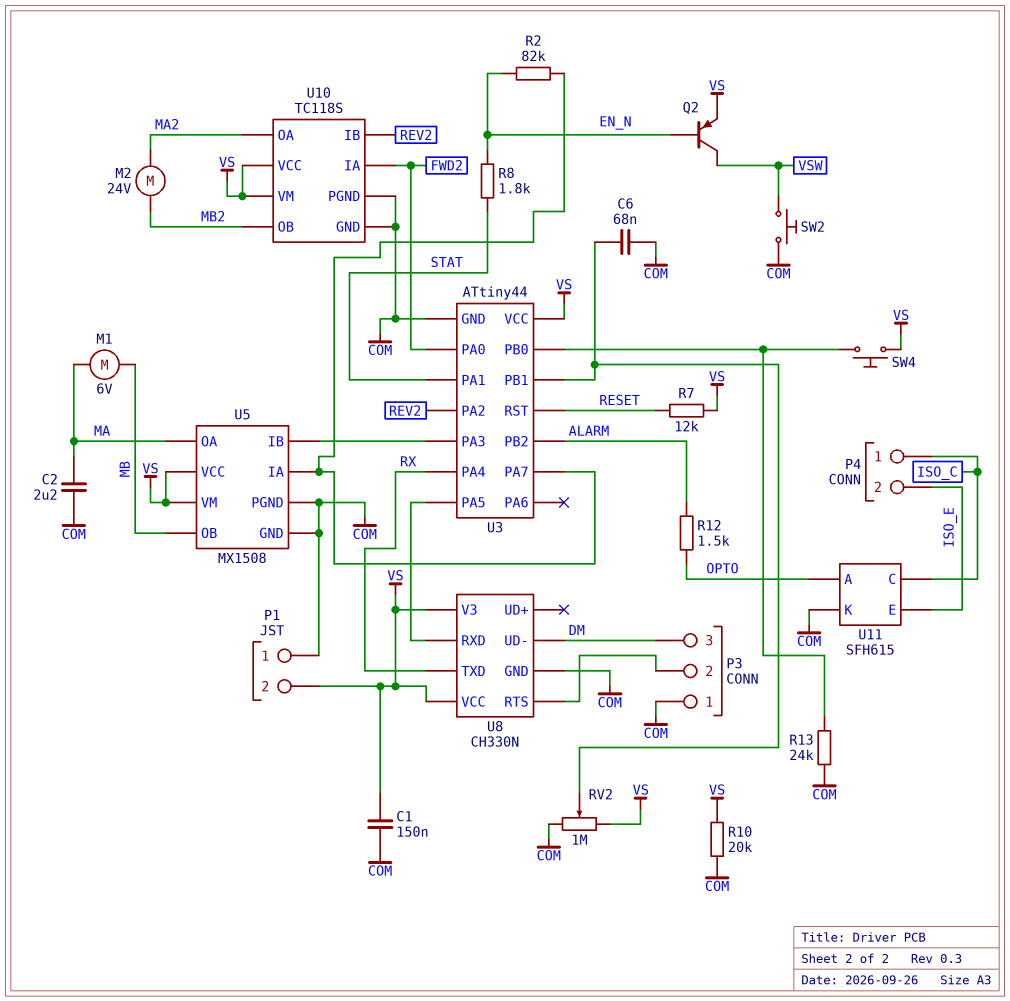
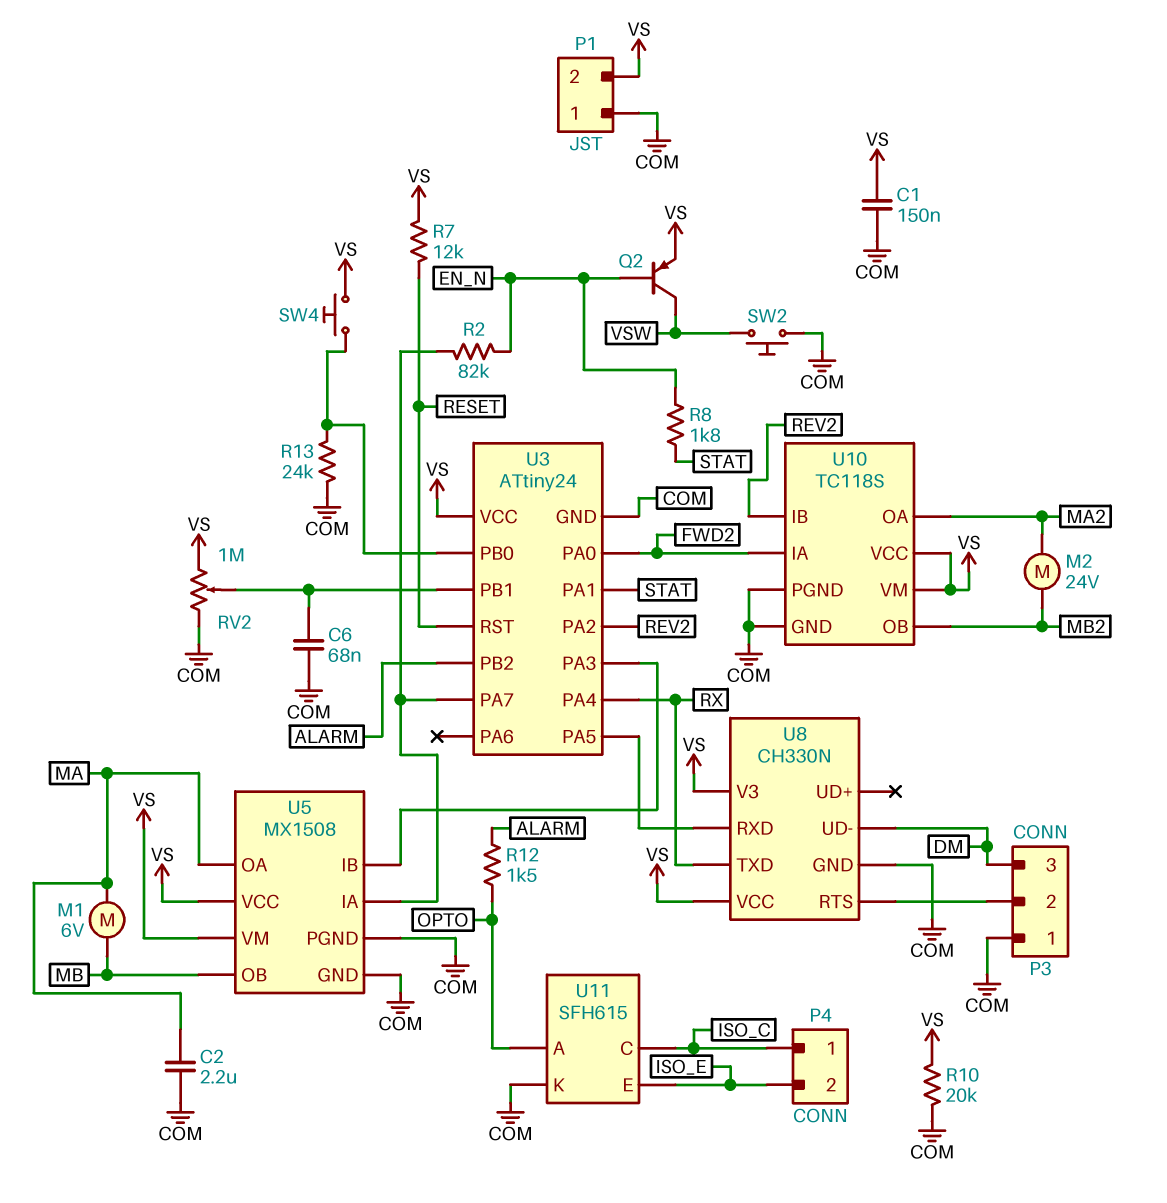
U3: ATtiny44 -> ATtiny24

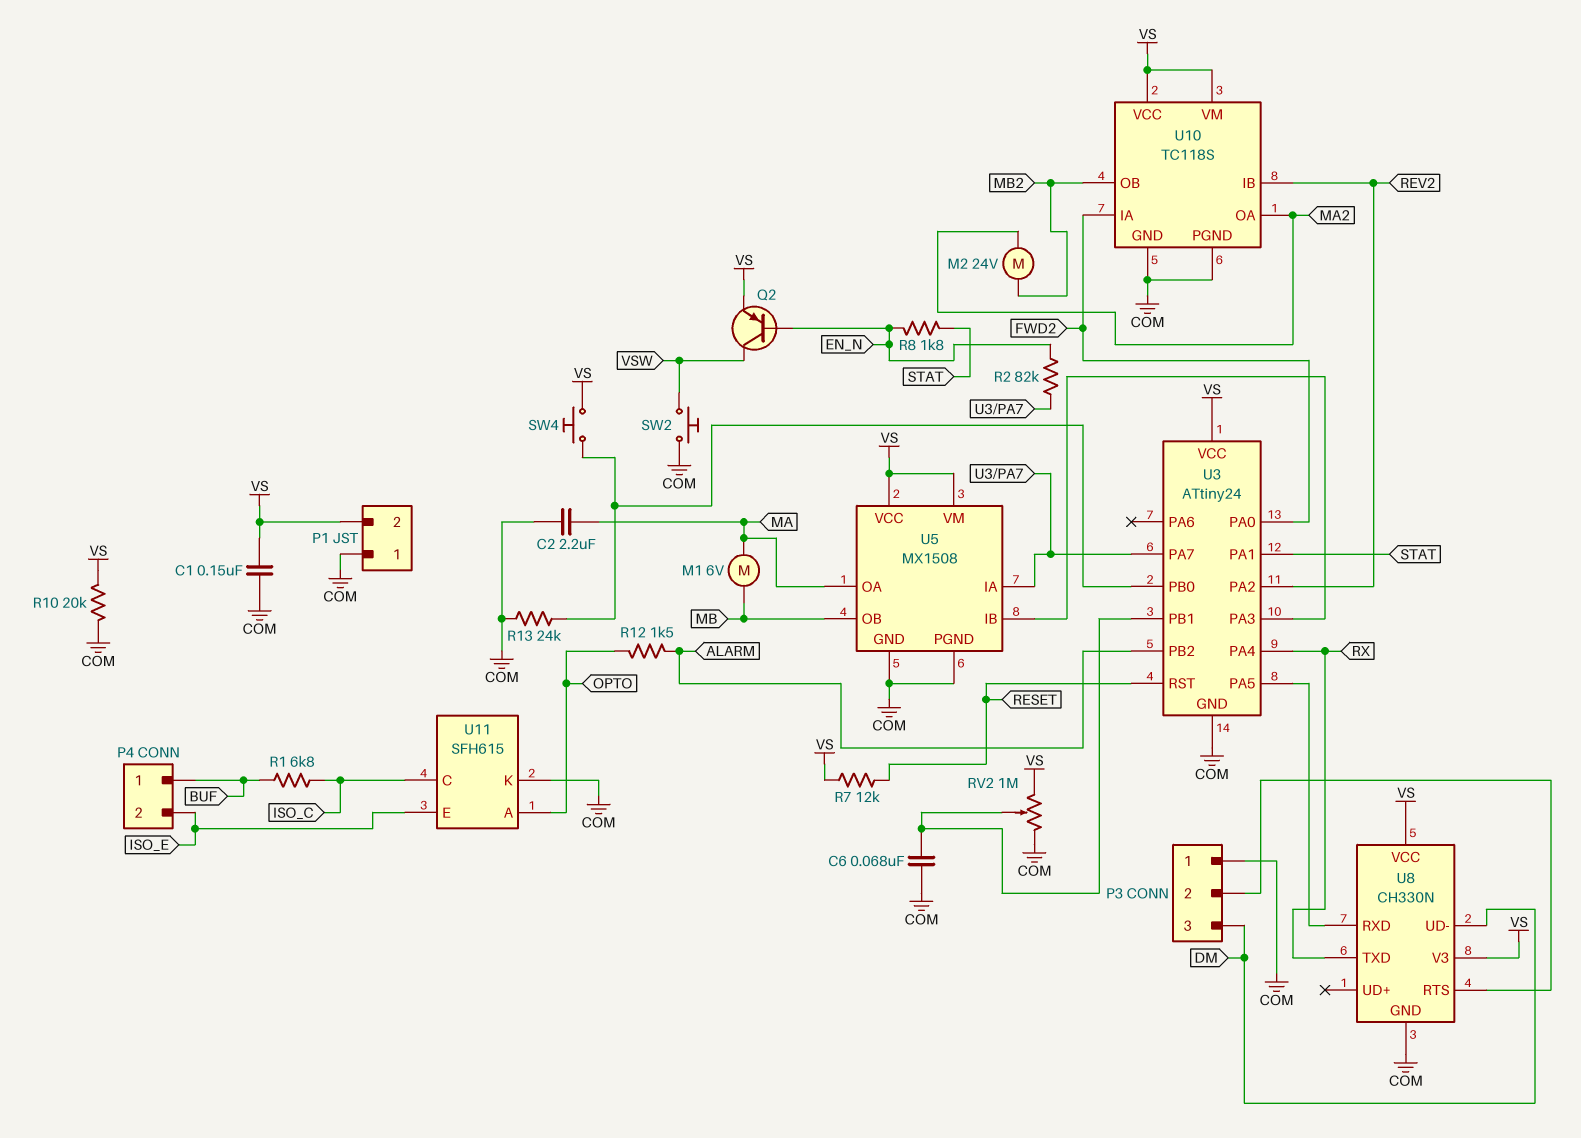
P4 pin 1: ISO_C -> BUF
R1: none -> 6.8k (BUF, ISO_C)

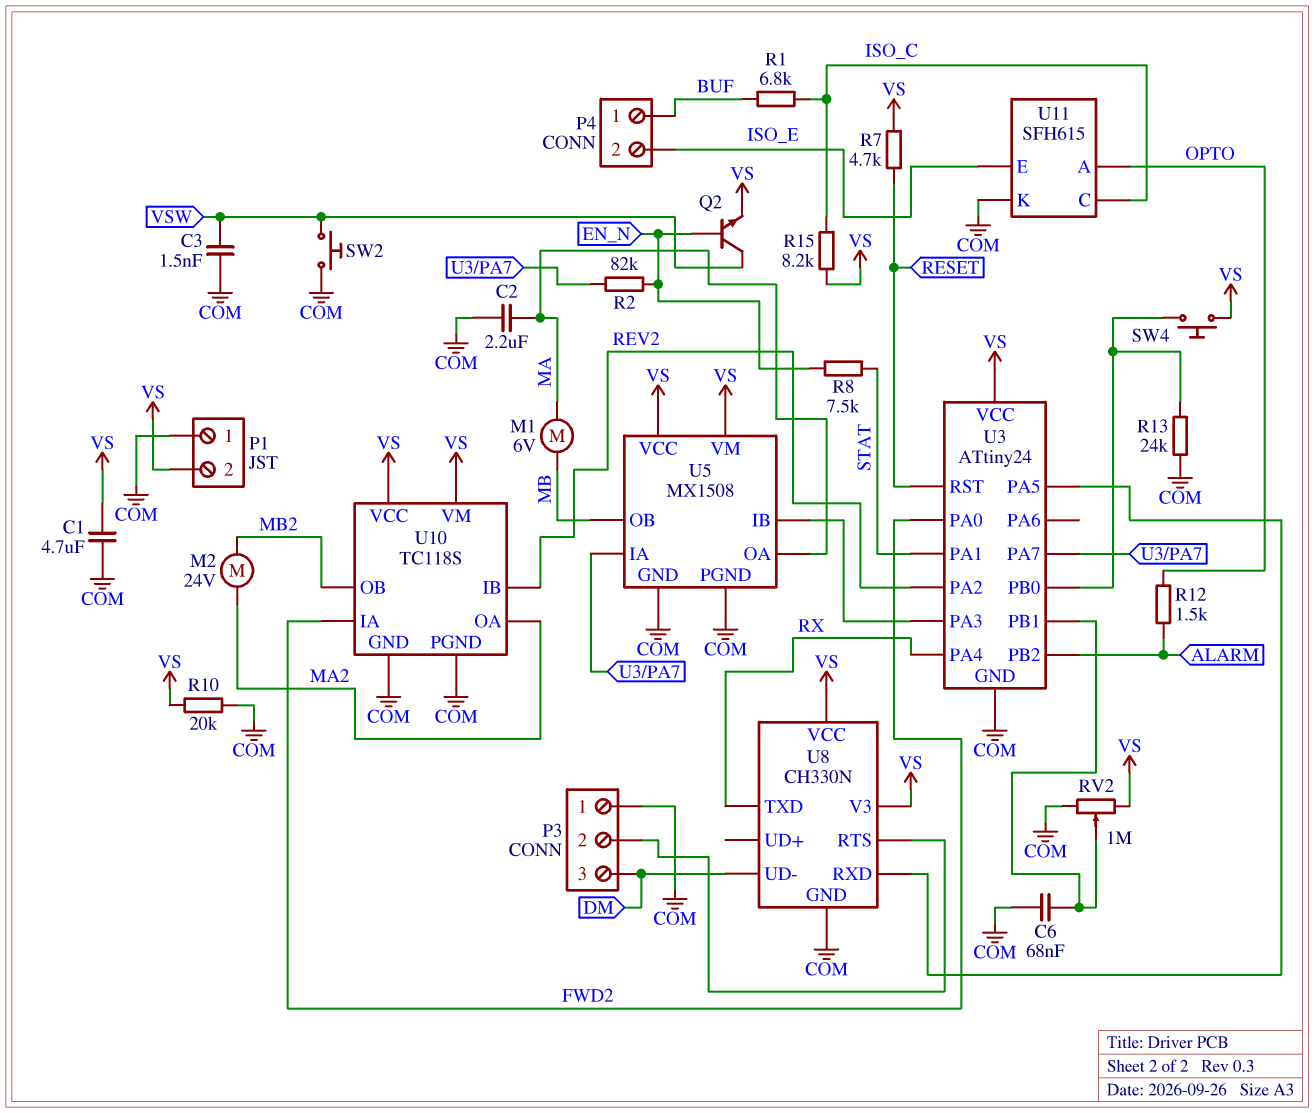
C1: 150nF (COM, VS) -> 4.7uF (COM, VS)
C3: none -> 1.5nF (COM, VSW)
Q2: PNP (B EN_N, C VSW, E VS) -> NPN (B EN_N, C VSW, E VS)
R7: 12k (RESET, VS) -> 4.7k (RESET, VS)
R8: 1.8k (EN_N, STAT) -> 7.5k (EN_N, STAT)
R15: none -> 8.2k (ISO_C, VS)

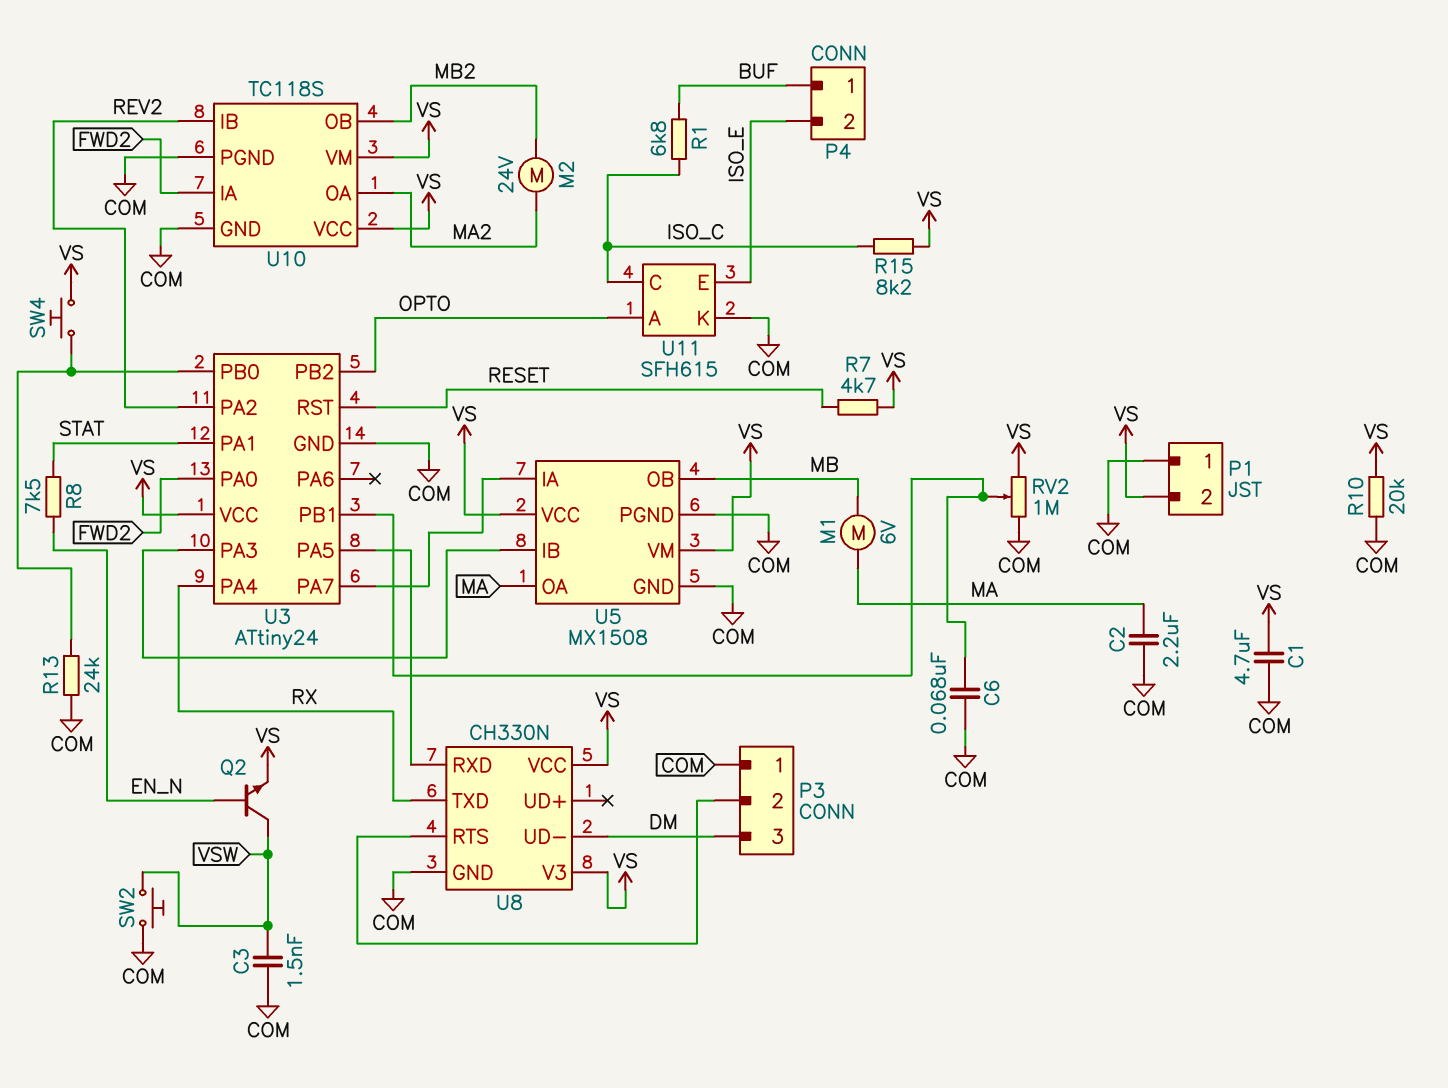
R2: 82k (EN_N, U3/PA7) -> none
R12: 1.5k (ALARM, OPTO) -> none
U3 pin PB2: ALARM -> OPTO

